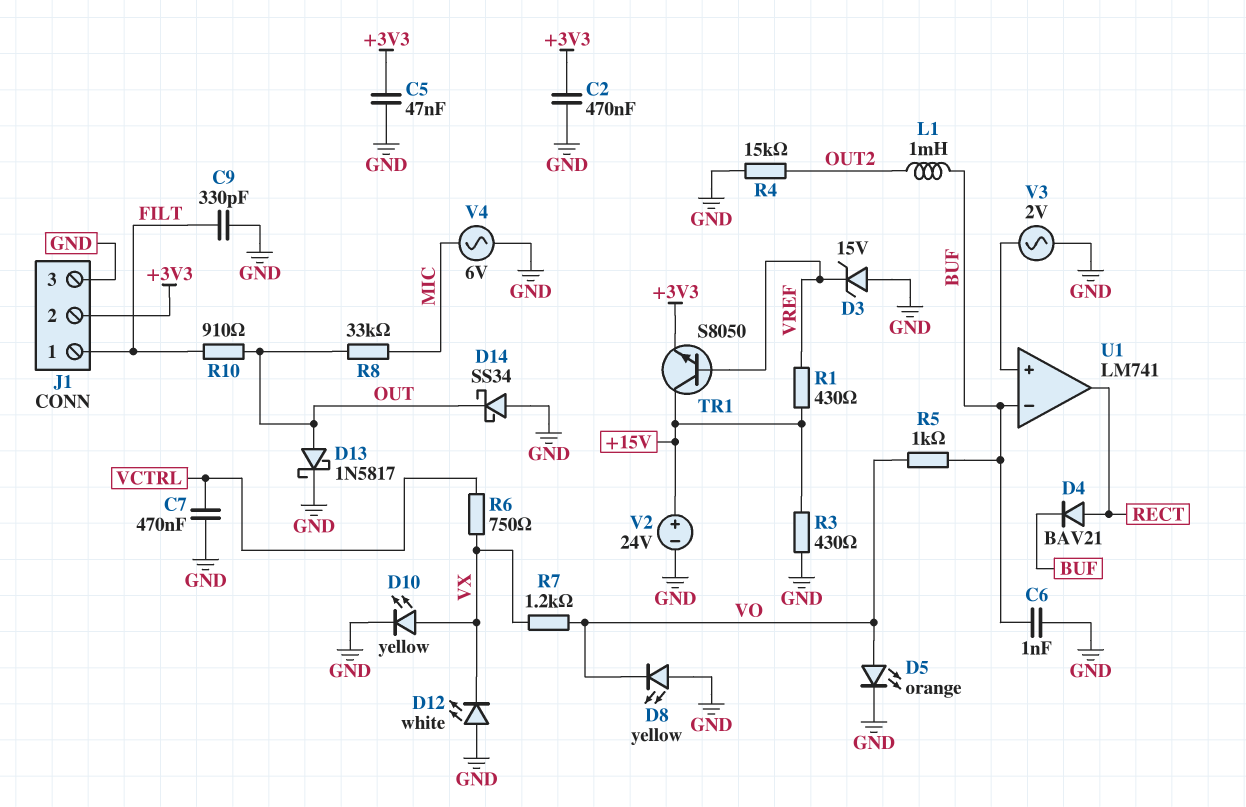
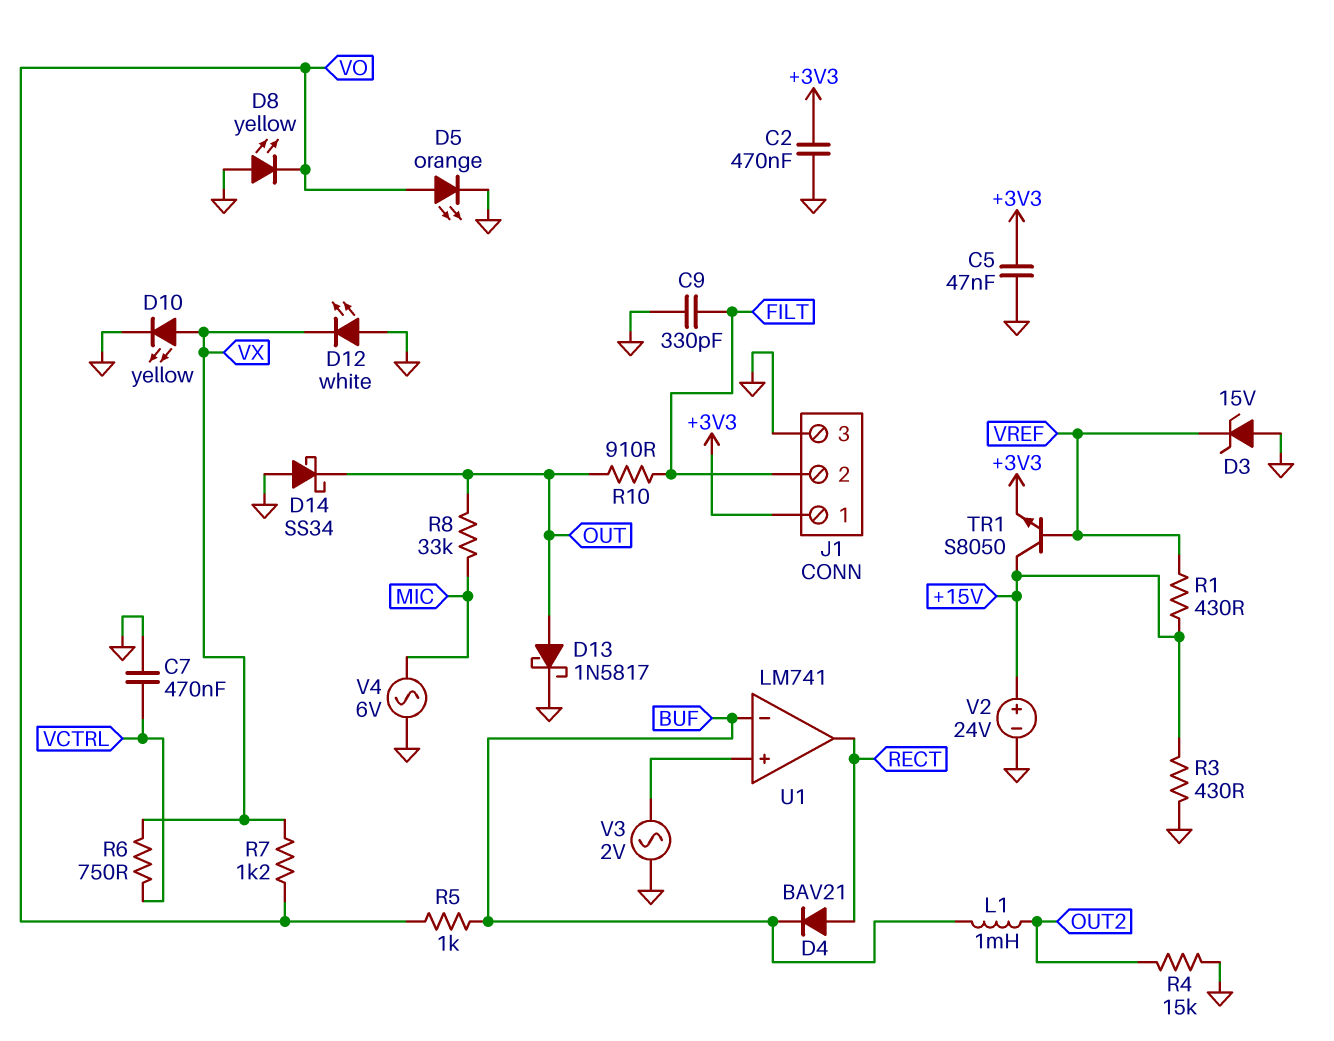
C6: 1nF (BUF, GND) -> none
J1 pin 1: FILT -> +3V3
J1 pin 2: +3V3 -> FILT

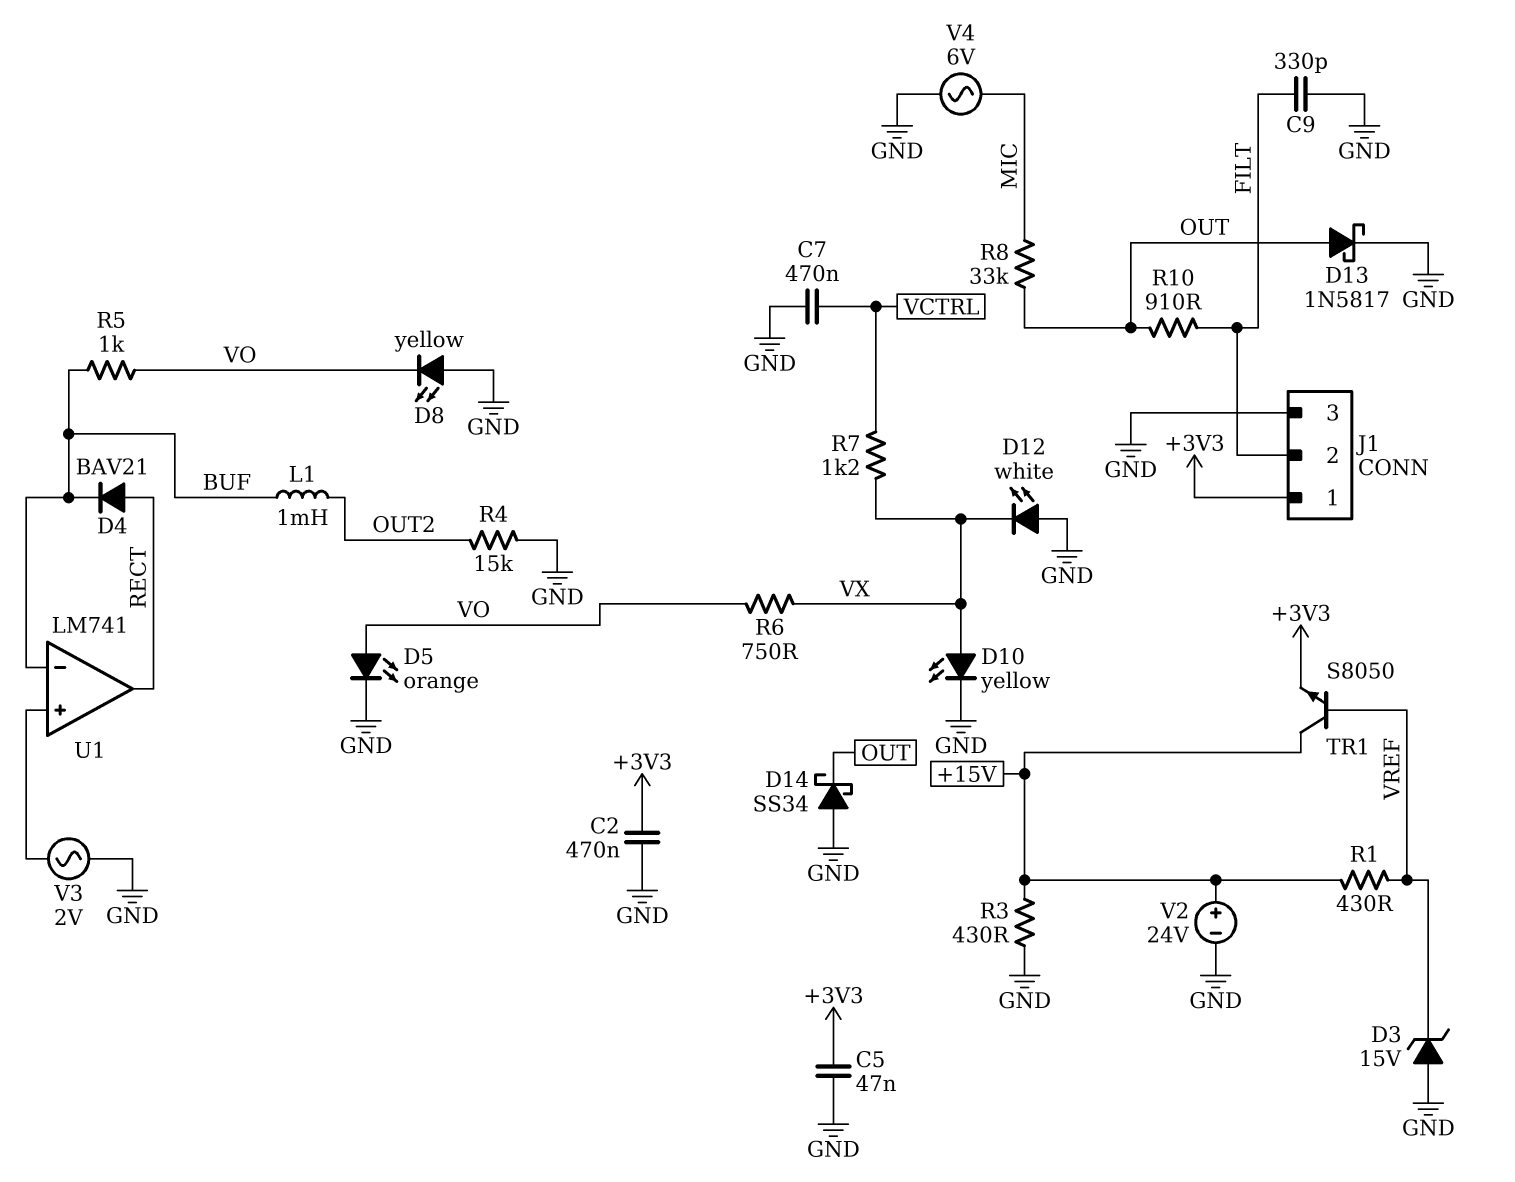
R6: 750 (VCTRL, VX) -> 750 (VO, VX)
R7: 1.2k (VO, VX) -> 1.2k (VCTRL, VX)

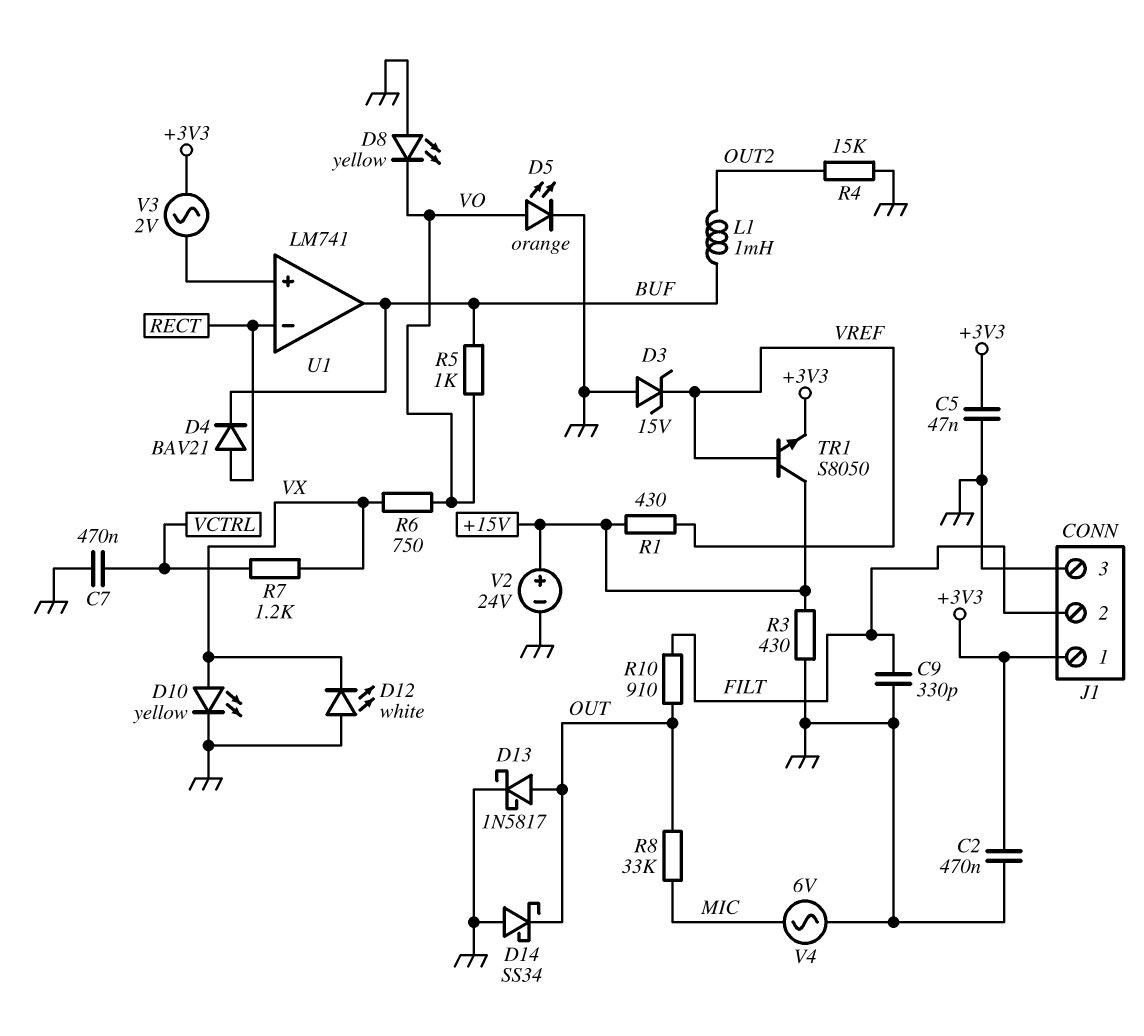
U1 pin in-: BUF -> RECT
U1 pin out: RECT -> BUF
V3: AC 2V (GND, U1/in+) -> AC 2V (+3V3, U1/in+)

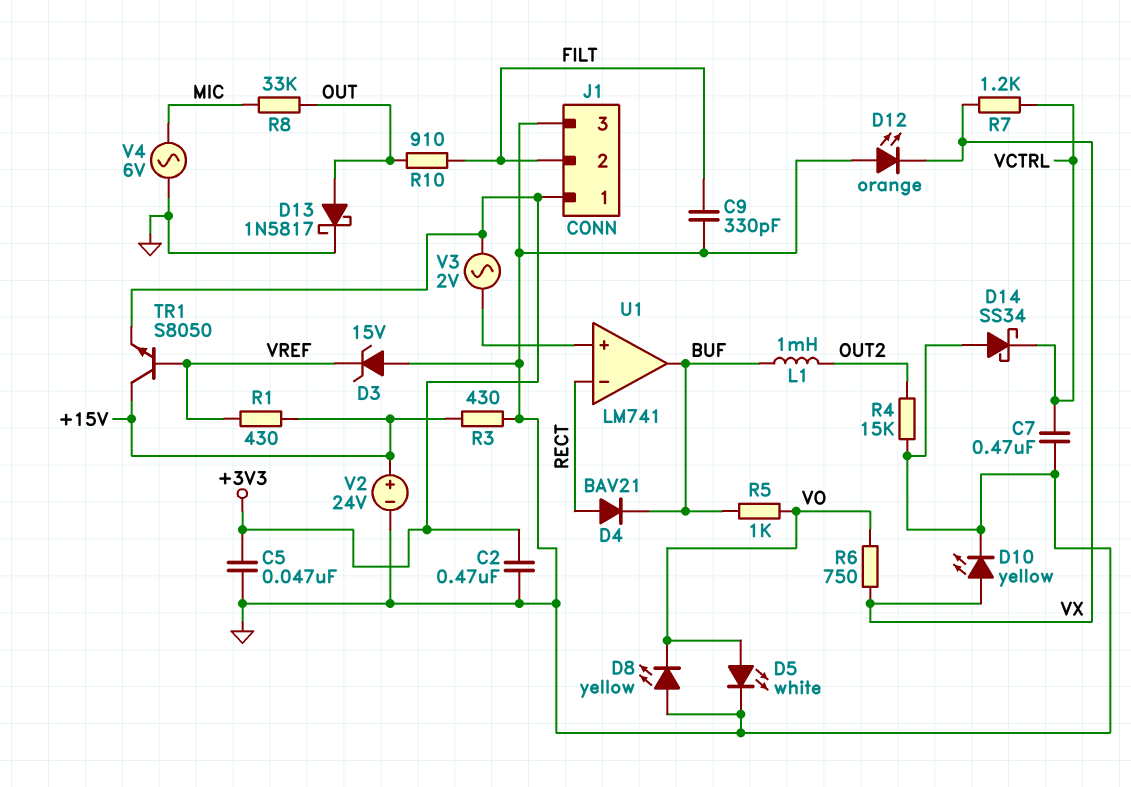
D5: LED orange (A VO, K GND) -> LED white (A VO, K GND)
D12: LED white (A GND, K VX) -> LED orange (A GND, K VX)
D14: schottky SS34 (A GND, K OUT) -> schottky SS34 (A GND, K VCTRL)

